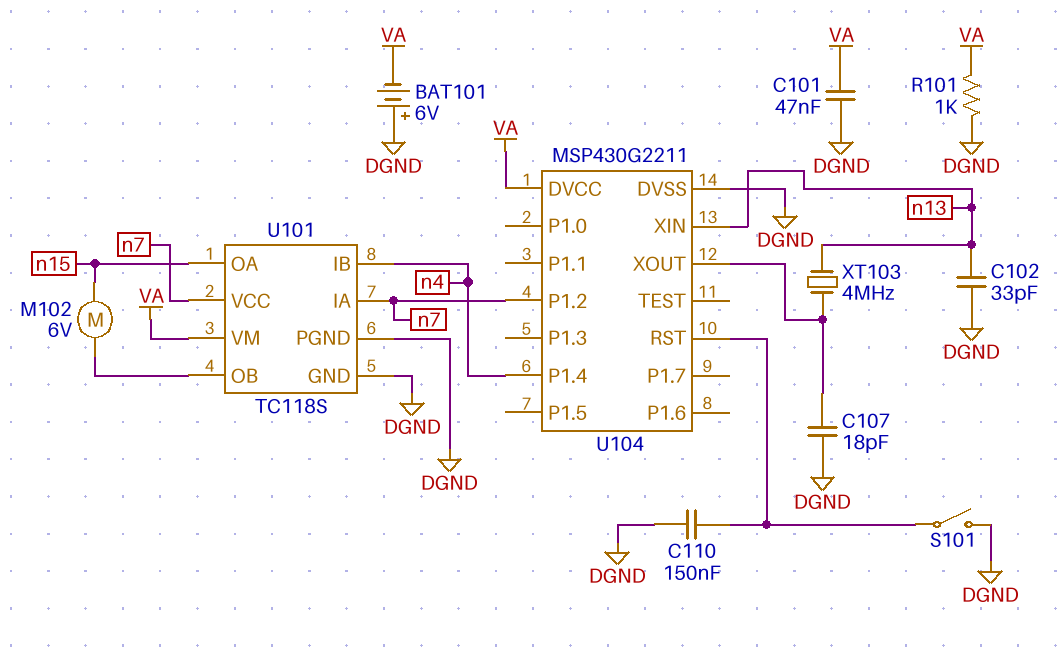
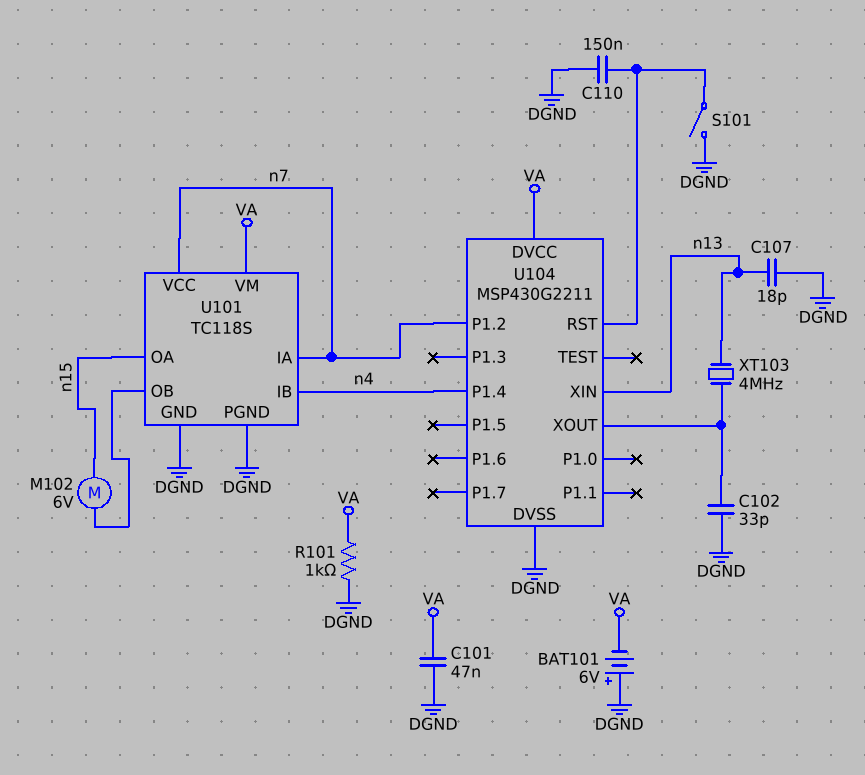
C102: 33pF (DGND, n13) -> 33pF (DGND, U104/XOUT)
C107: 18pF (DGND, U104/XOUT) -> 18pF (DGND, n13)

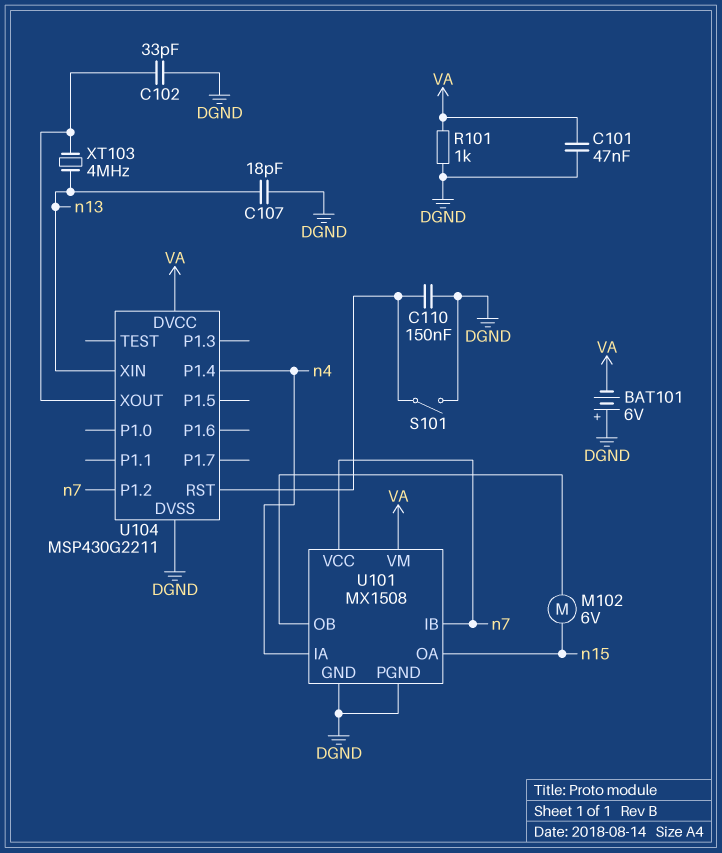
U101: TC118S -> MX1508
U101 pin IA: n7 -> n4
U101 pin IB: n4 -> n7

